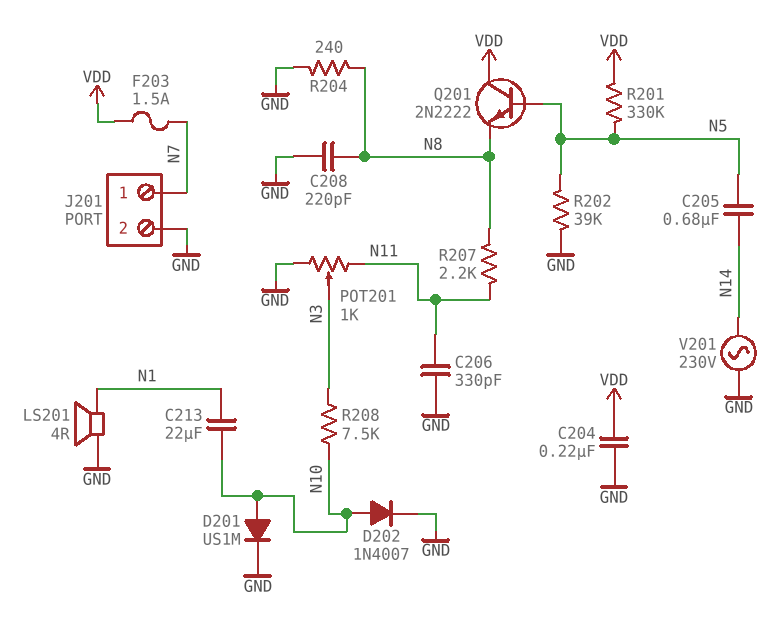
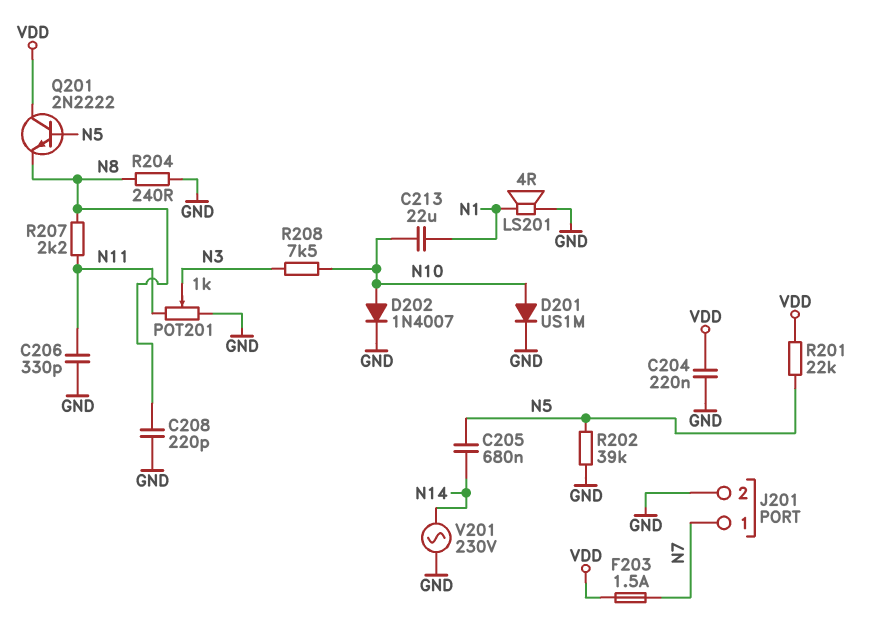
R201: 330k (N5, VDD) -> 22k (N5, VDD)

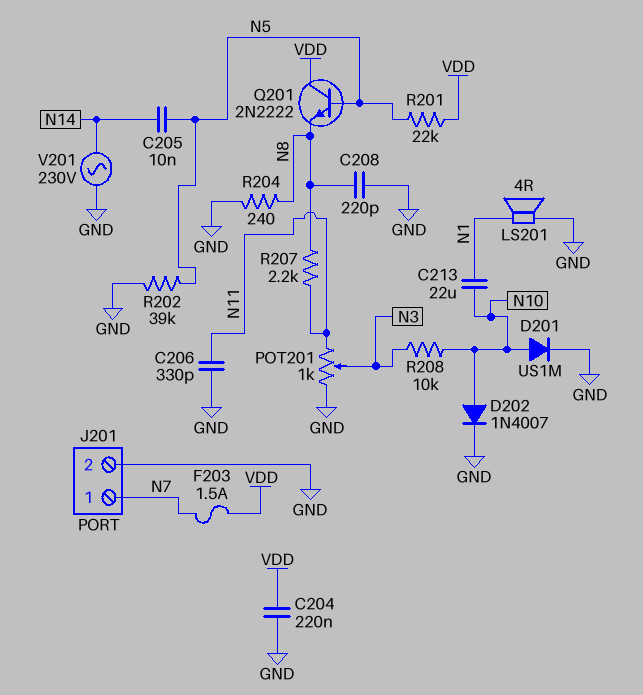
C205: 680nF (N5, N14) -> 10nF (N5, N14)
R208: 7.5k (N3, N10) -> 10k (N3, N10)

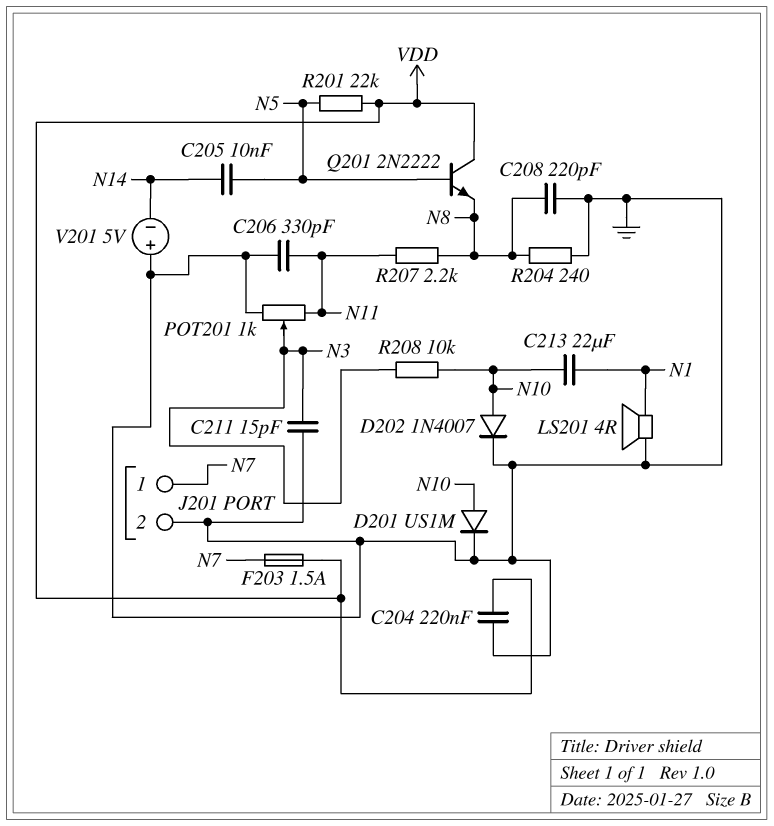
C211: none -> 15pF (GND, N3)
R202: 39k (GND, N5) -> none
V201: AC 230V (GND, N14) -> 5V (plus GND, minus N14)

